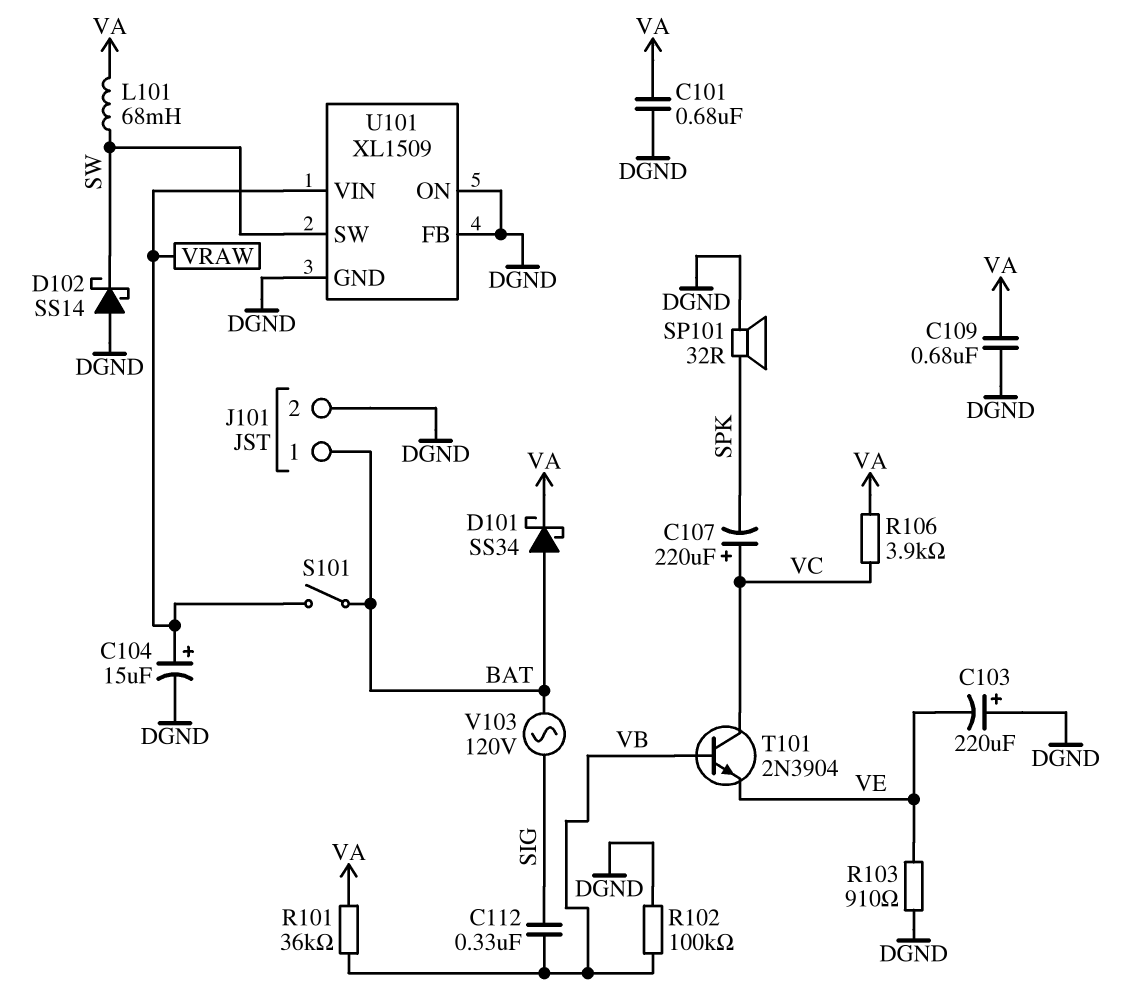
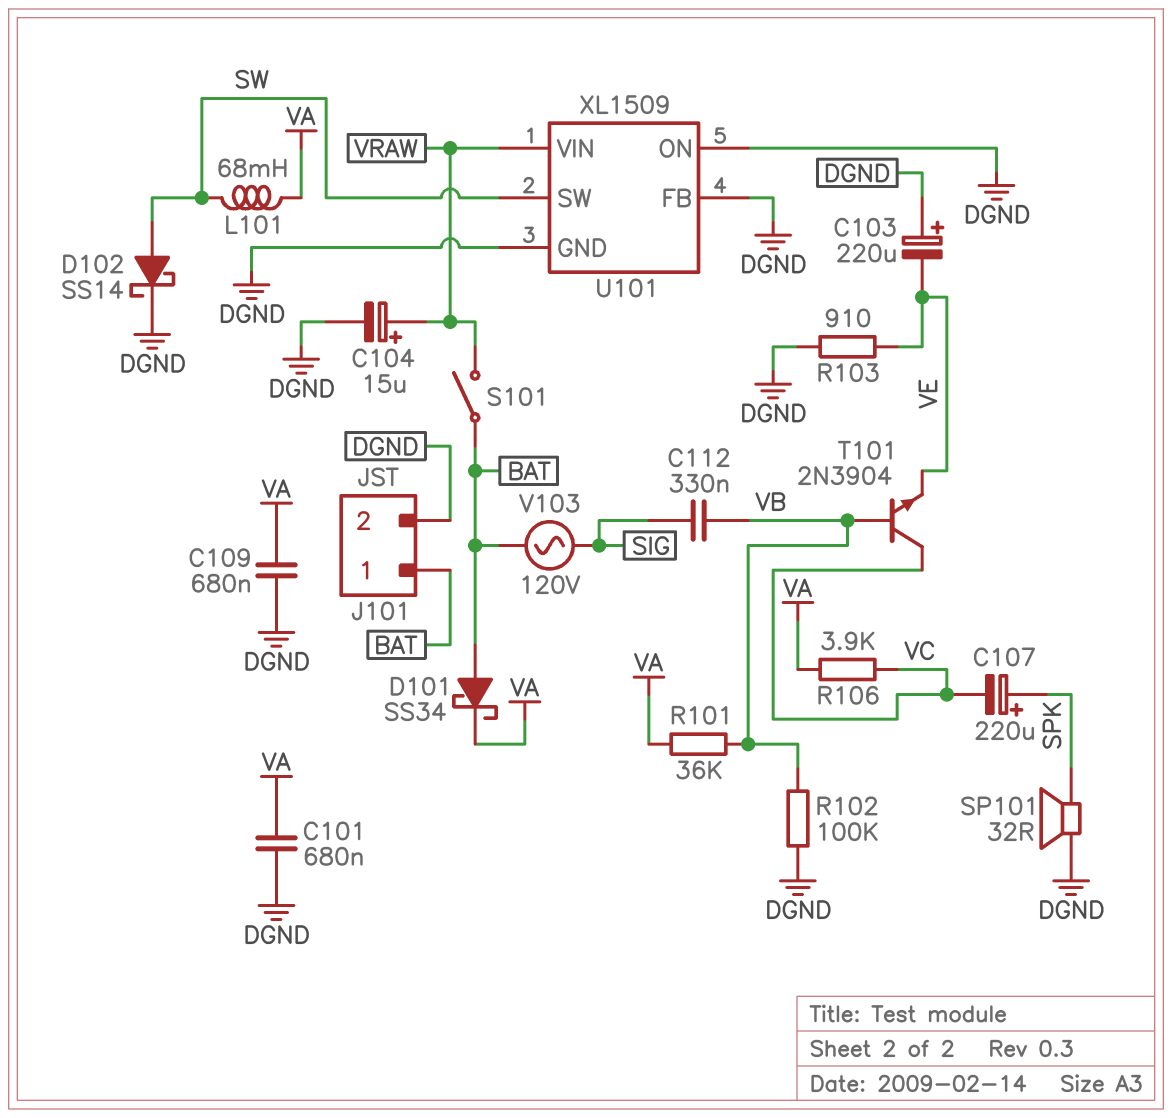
C107: 220uF (plus VC, minus SPK) -> 220uF (plus SPK, minus VC)
D102: schottky SS14 (A DGND, K SW) -> schottky SS14 (A SW, K DGND)

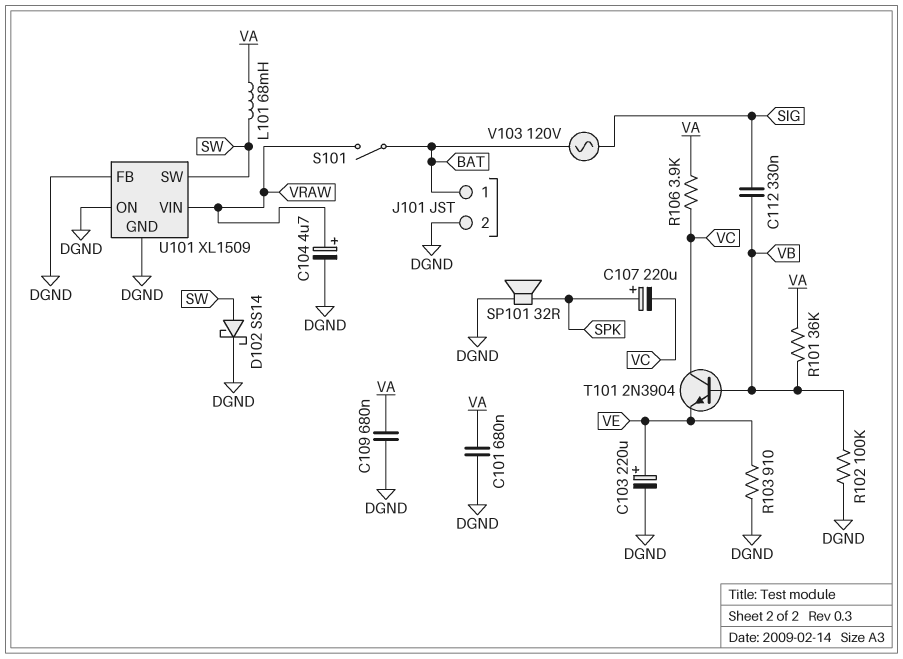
C103: 220uF (plus DGND, minus VE) -> 220uF (plus VE, minus DGND)
C104: 15uF (plus VRAW, minus DGND) -> 4.7uF (plus VRAW, minus DGND)
D101: schottky SS34 (A BAT, K VA) -> none

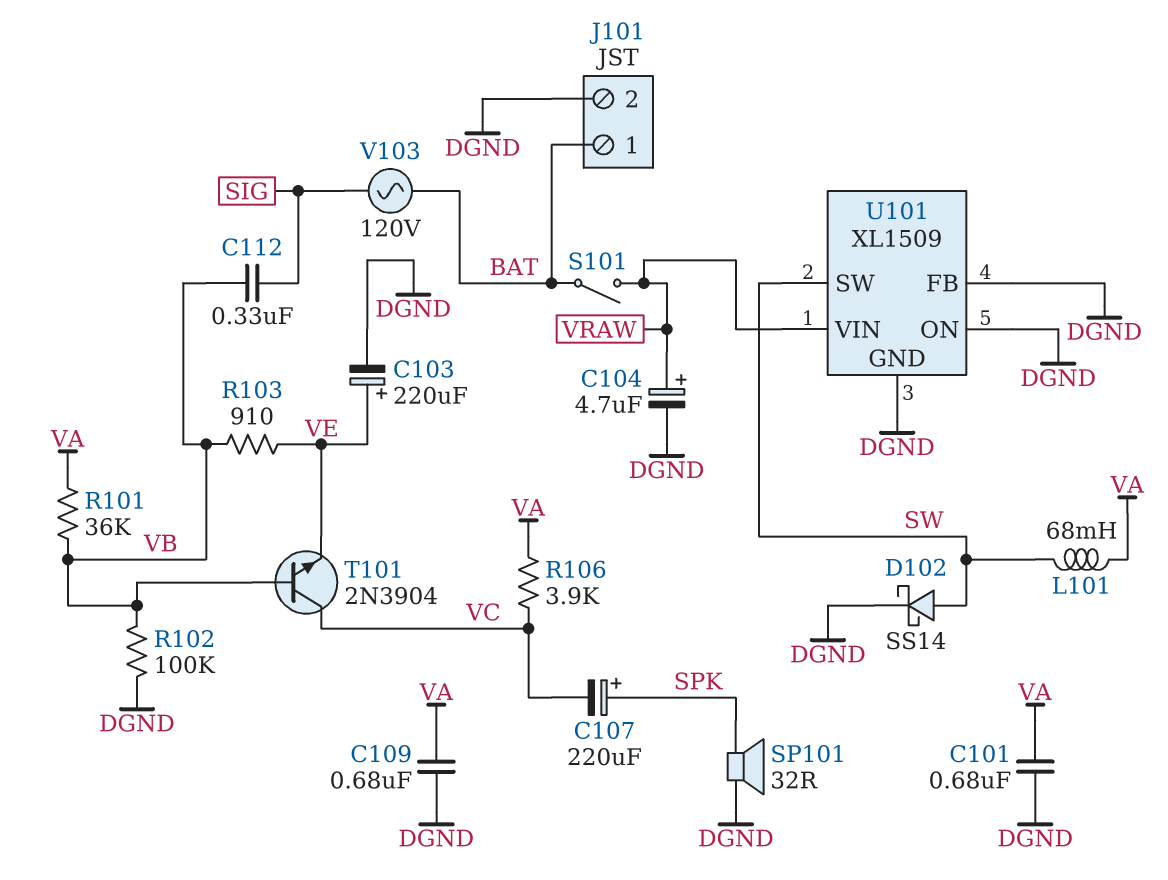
R103: 910 (DGND, VE) -> 910 (VB, VE)

